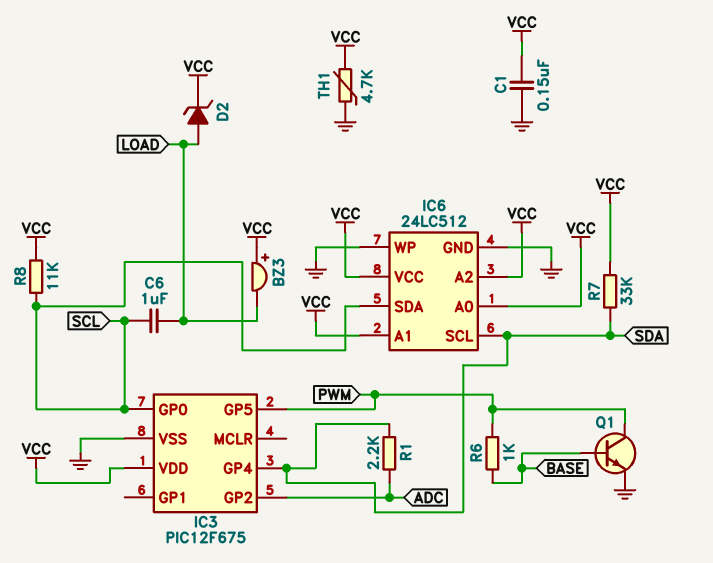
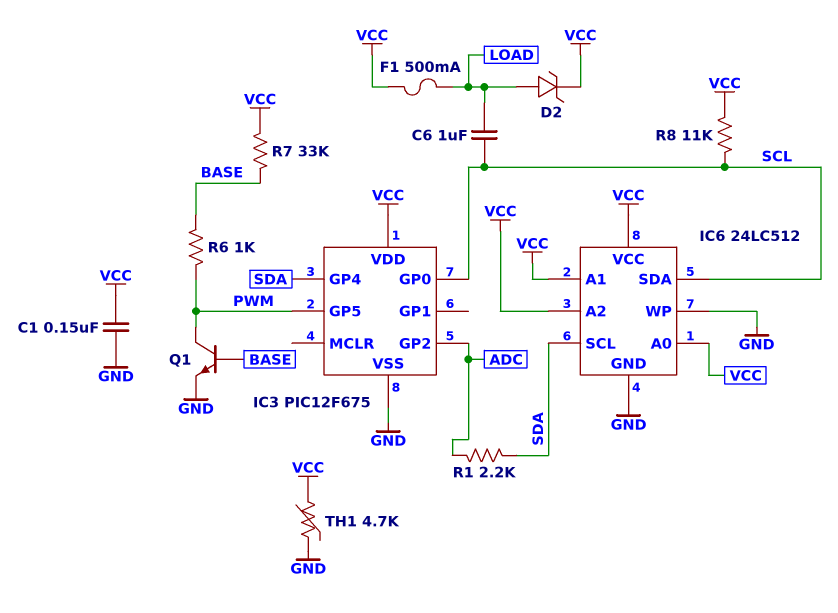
BZ3: buzzer (plus VCC, minus LOAD) -> none
F1: none -> 500mA (LOAD, VCC)
R7: 33k (SDA, VCC) -> 33k (BASE, VCC)

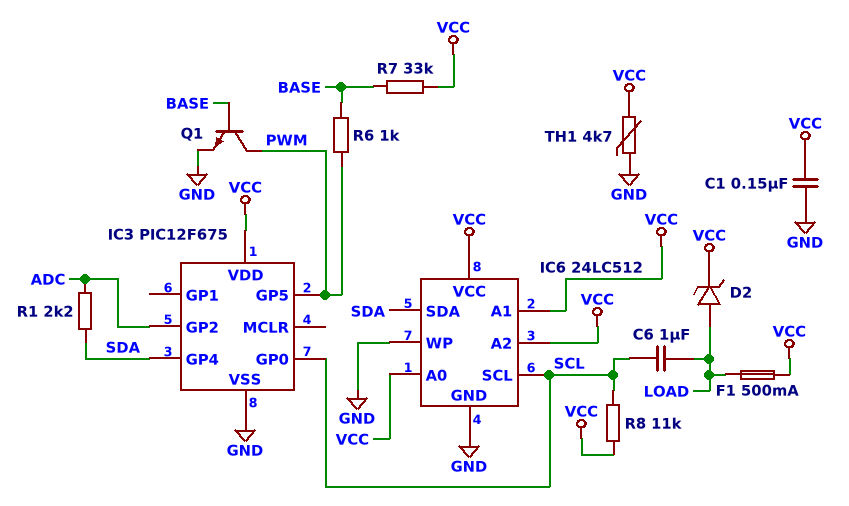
IC6 pin SCL: SDA -> SCL
IC6 pin SDA: SCL -> SDA

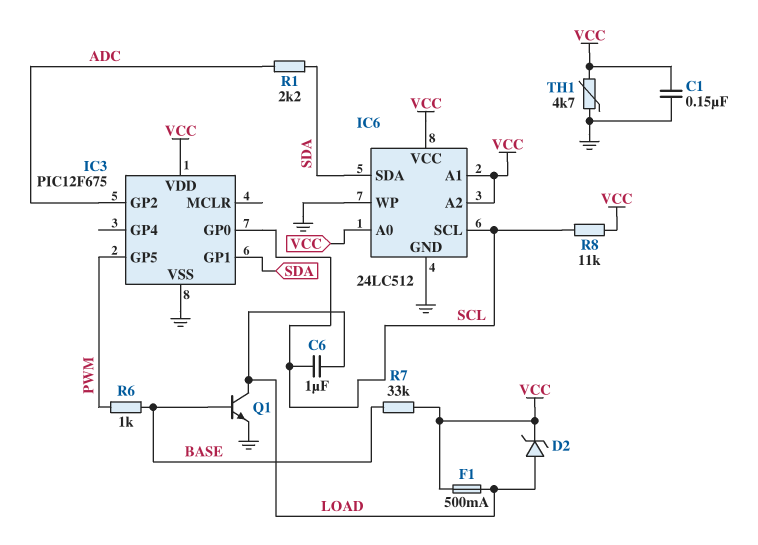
IC3 pin GP1: none -> SDA
IC3 pin GP4: SDA -> none
Q1: NPN (B BASE, C PWM, E GND) -> NPN (B BASE, C LOAD, E GND)

